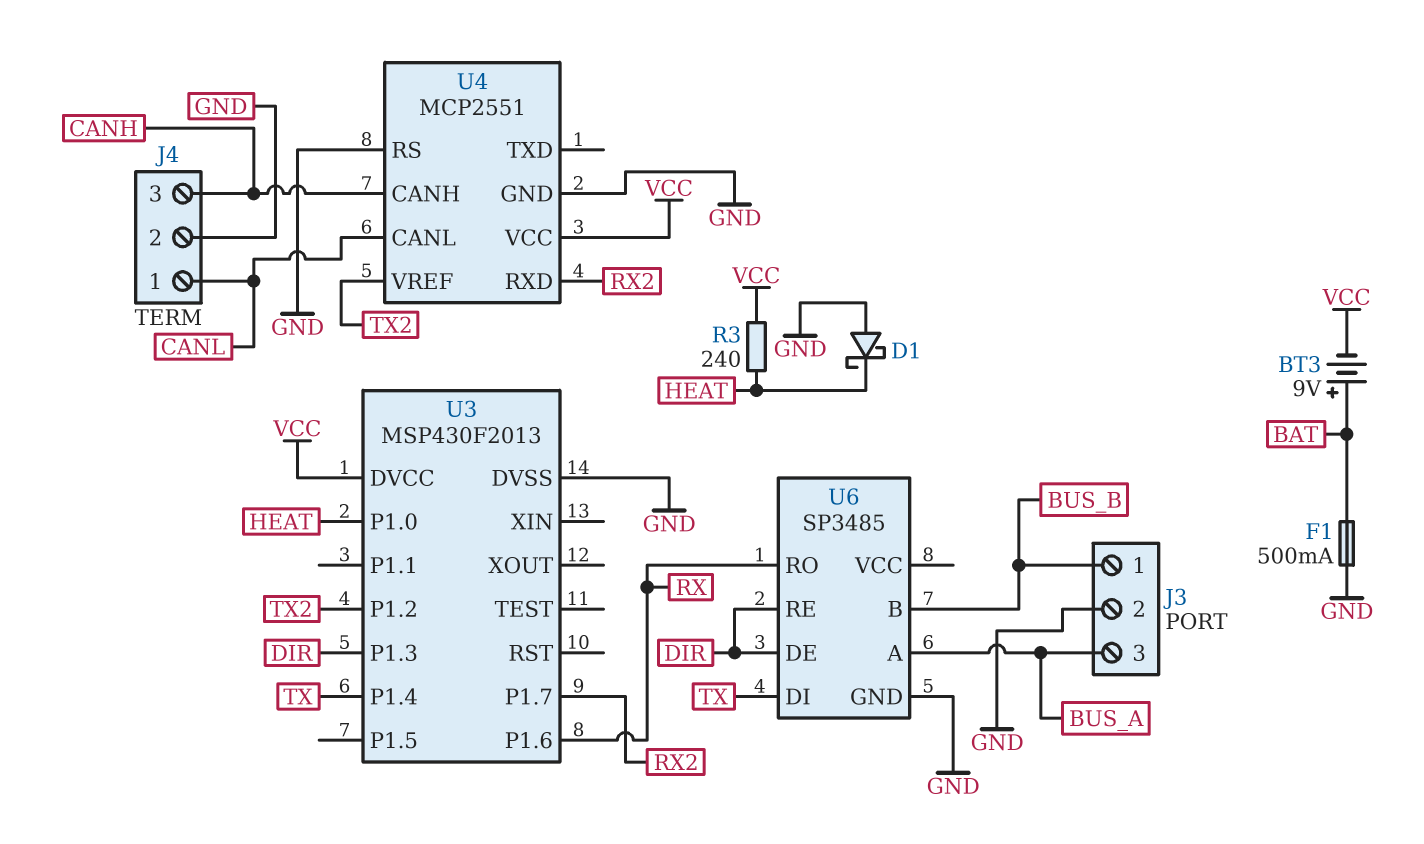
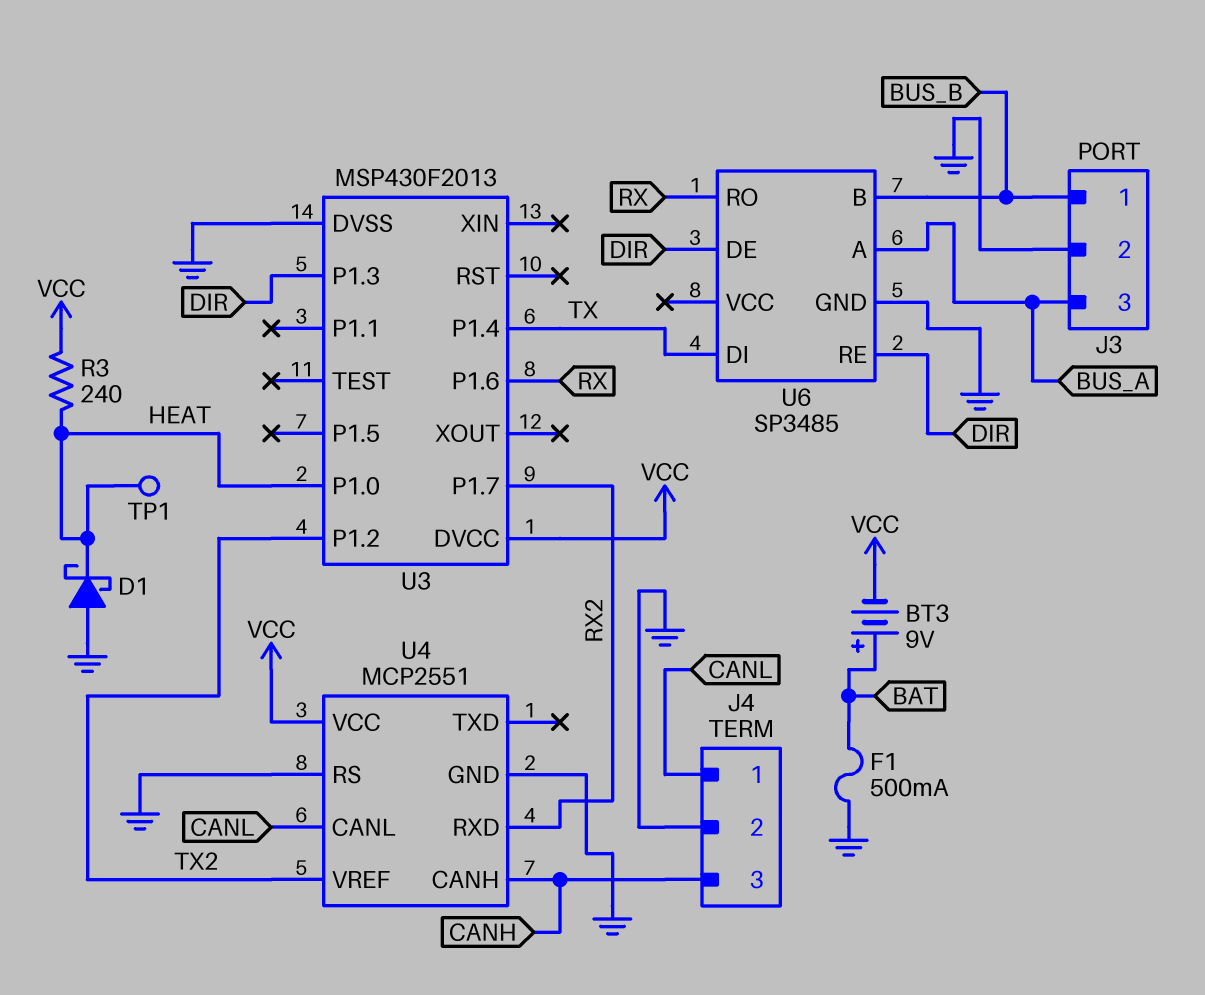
TP1: none -> test point (HEAT)

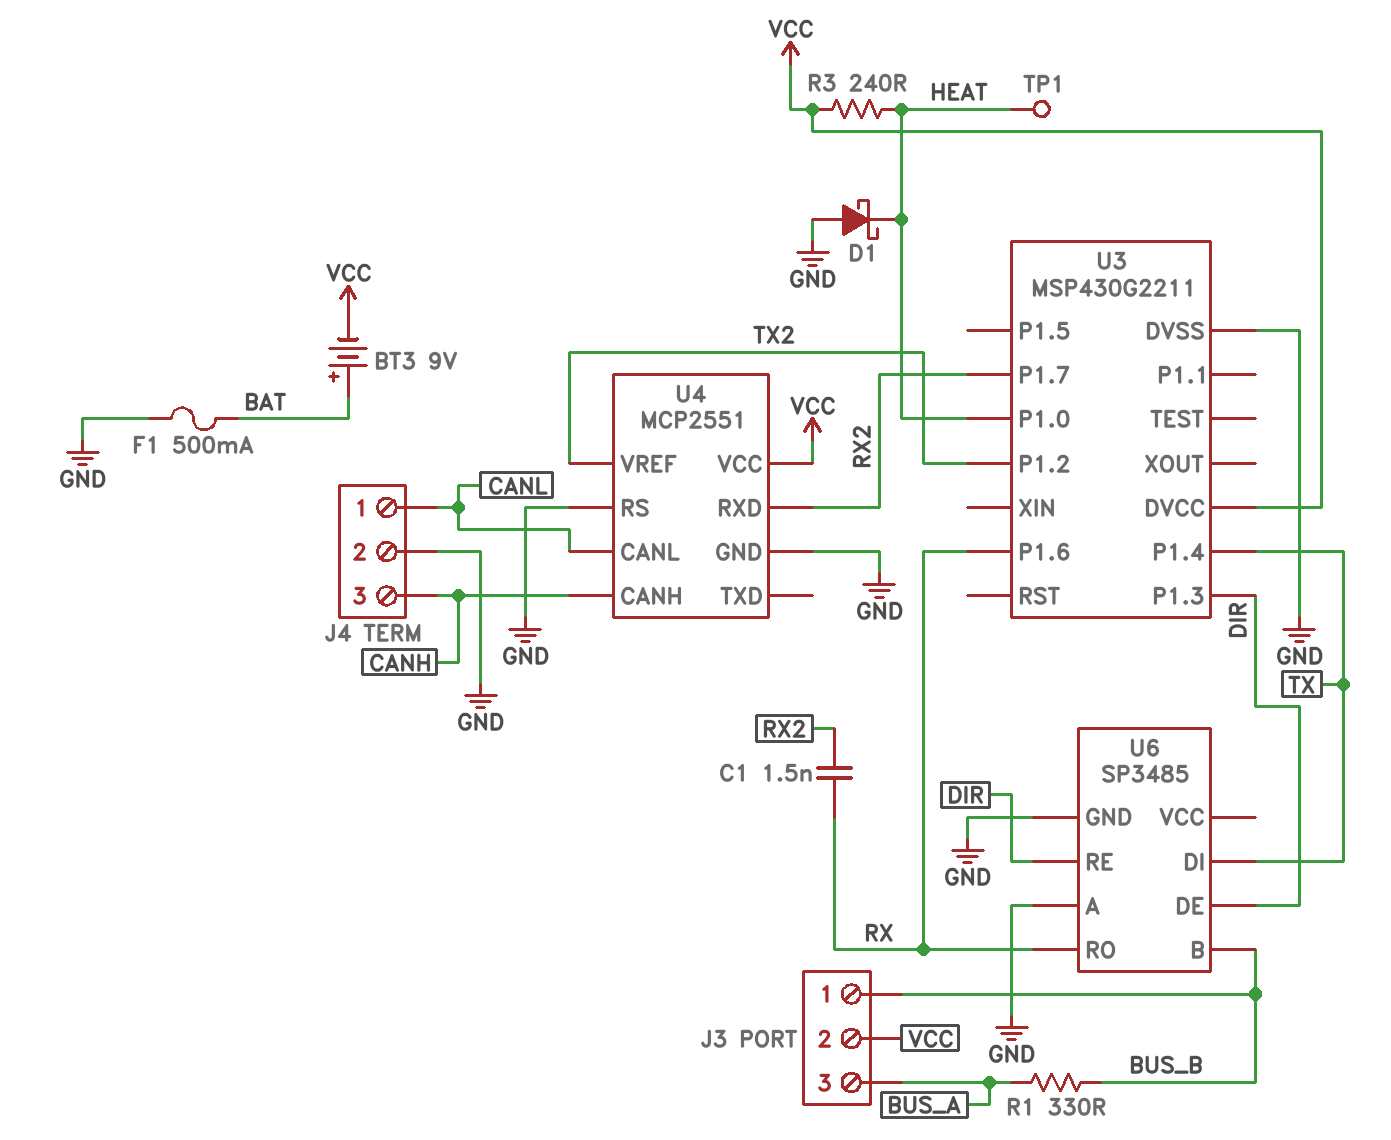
C1: none -> 1.5nF (RX, RX2)
J3 pin 2: GND -> VCC
R1: none -> 330 (BUS_A, BUS_B)
U3: MSP430F2013 -> MSP430G2211
U6 pin A: BUS_A -> GND

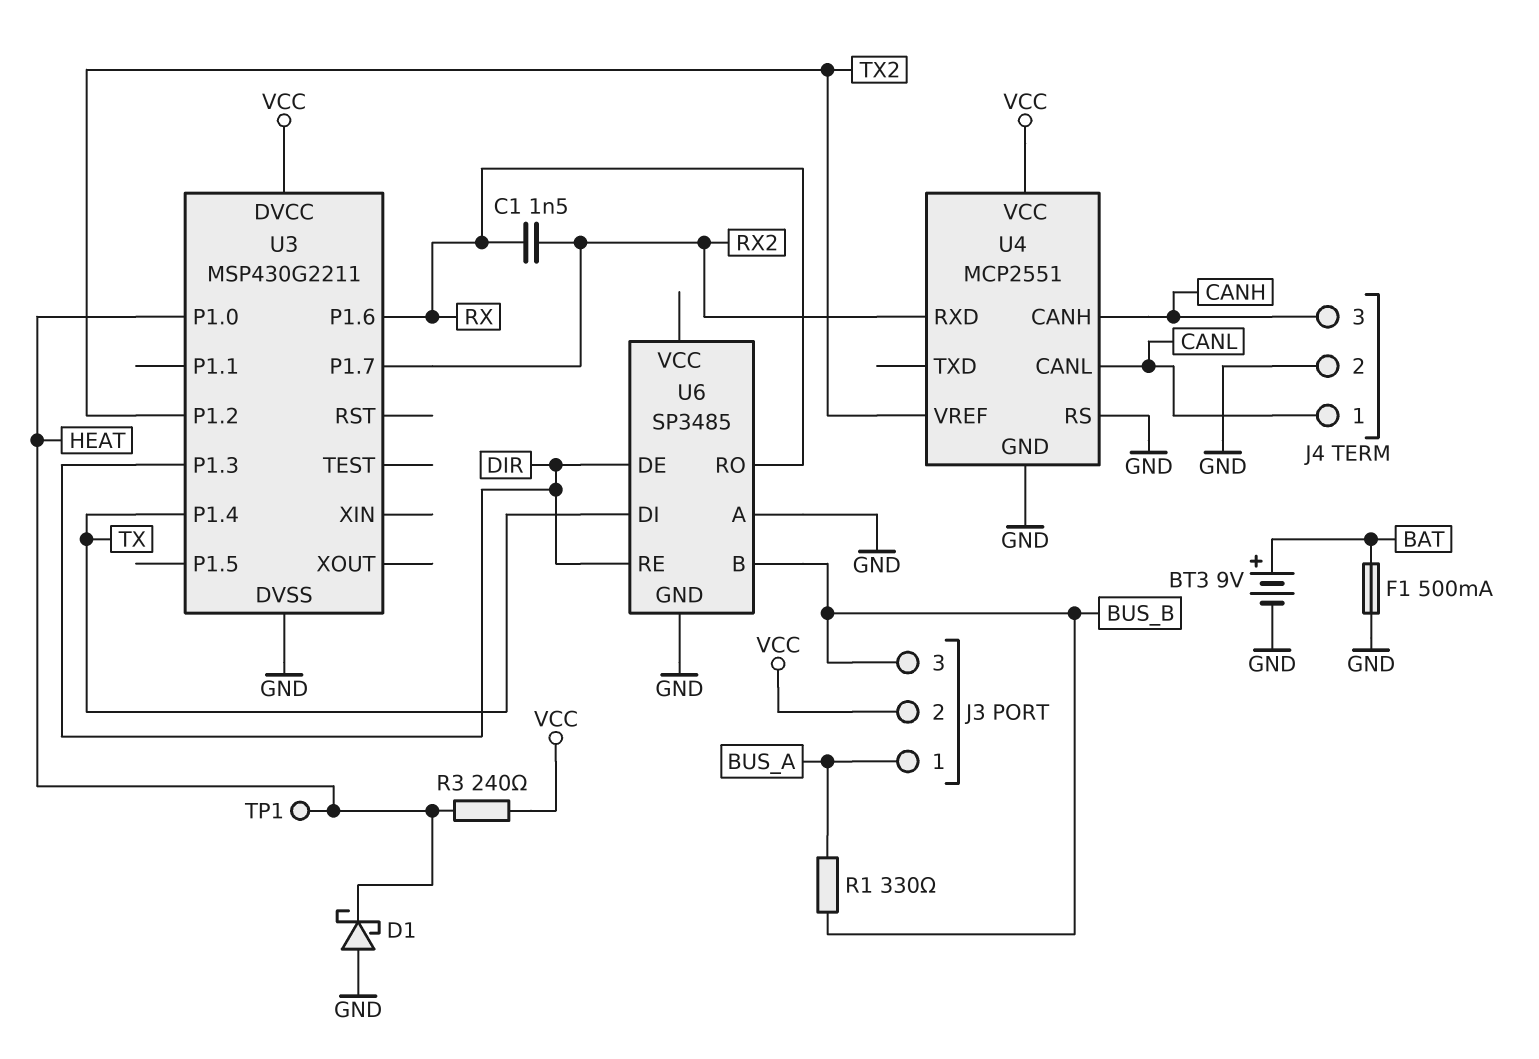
BT3: 9V (plus BAT, minus VCC) -> 9V (plus BAT, minus GND)
J3 pin 1: BUS_B -> BUS_A
J3 pin 3: BUS_A -> BUS_B

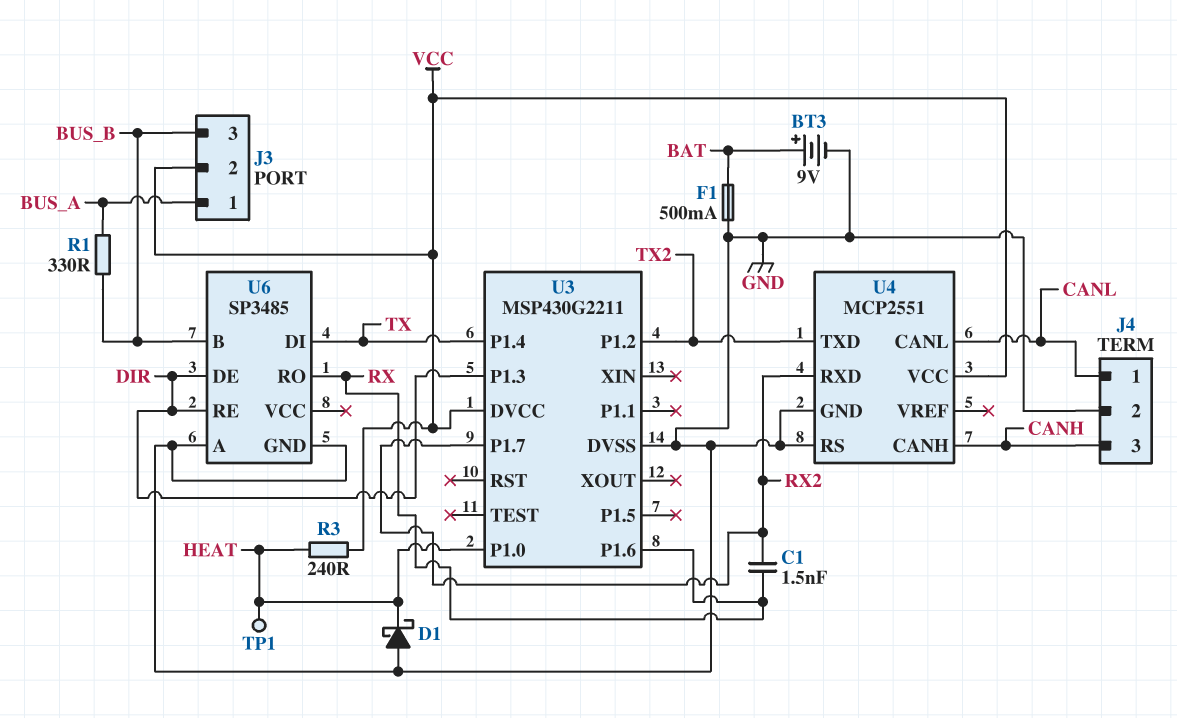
U4 pin TXD: none -> TX2
U4 pin VREF: TX2 -> none

